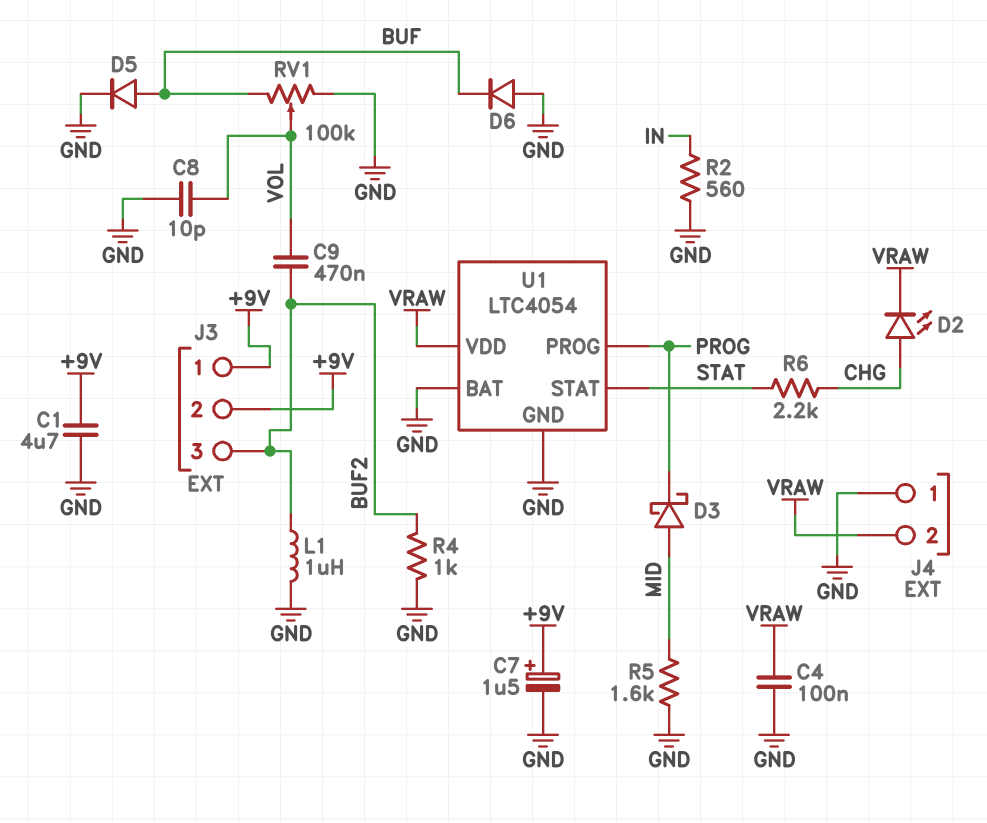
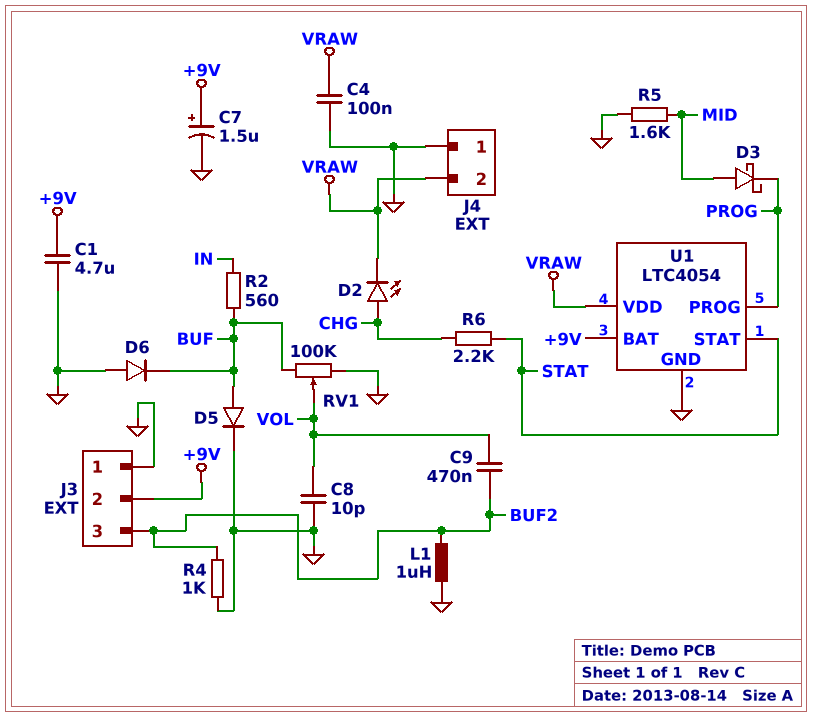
J3 pin 1: +9V -> GND
R2: 560 (GND, IN) -> 560 (BUF, IN)
U1 pin BAT: GND -> +9V

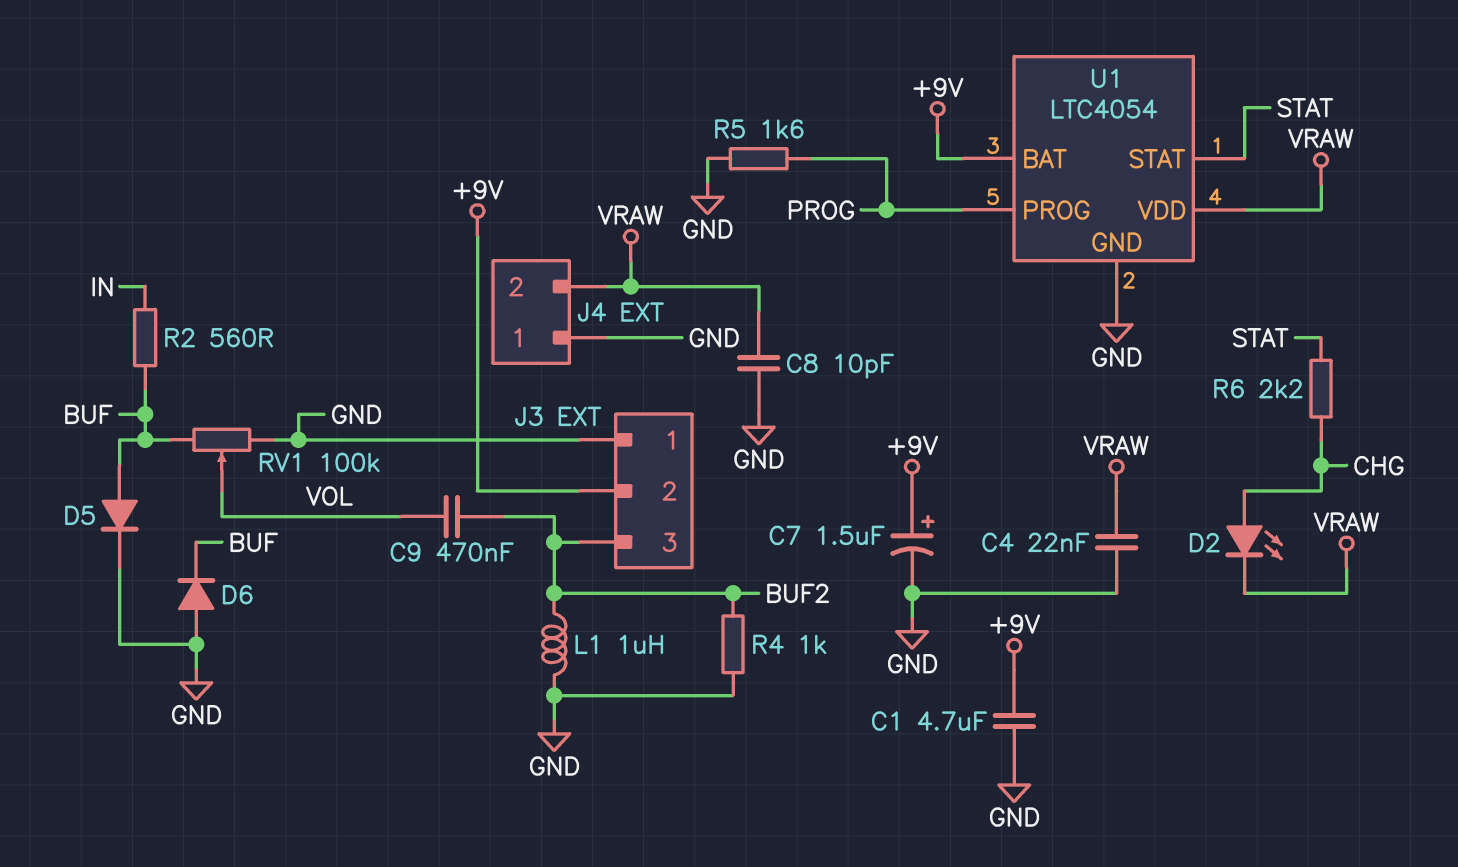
C4: 100nF (GND, VRAW) -> 22nF (GND, VRAW)
C8: 10pF (GND, VOL) -> 10pF (GND, VRAW)
D3: schottky (A MID, K PROG) -> none
R5: 1.6k (GND, MID) -> 1.6k (GND, PROG)

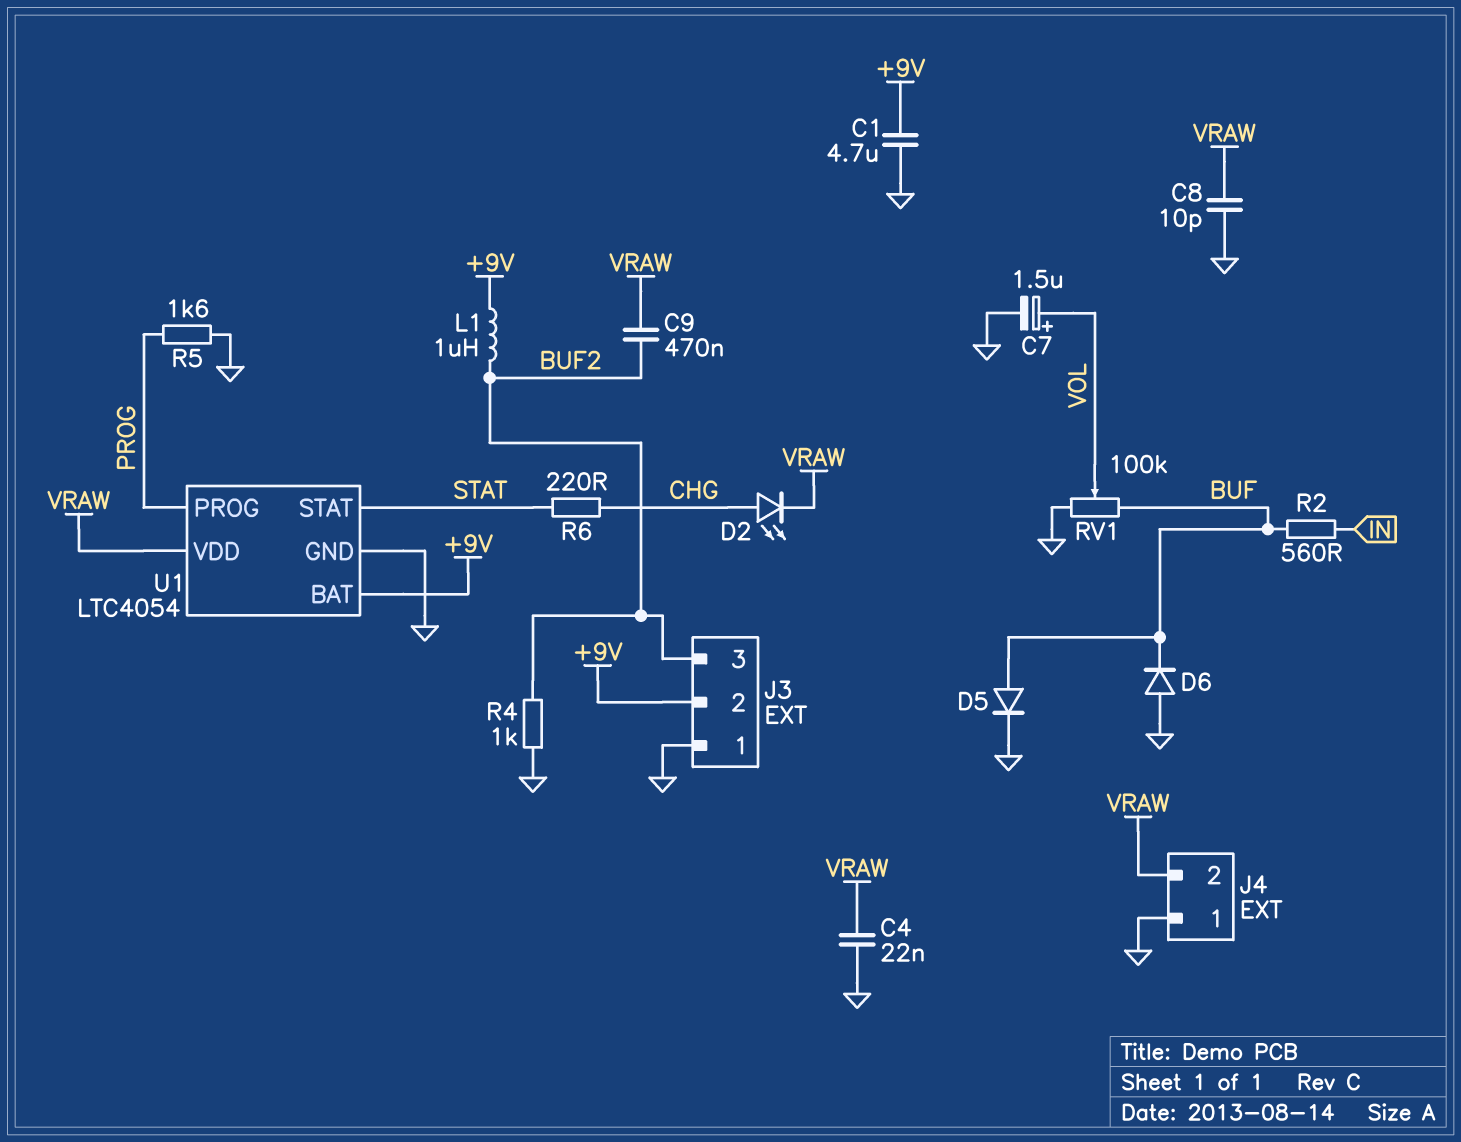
C7: 1.5uF (plus +9V, minus GND) -> 1.5uF (plus VOL, minus GND)
C9: 470nF (BUF2, VOL) -> 470nF (BUF2, VRAW)
L1: 1uH (BUF2, GND) -> 1uH (+9V, BUF2)
R6: 2.2k (CHG, STAT) -> 220 (CHG, STAT)

